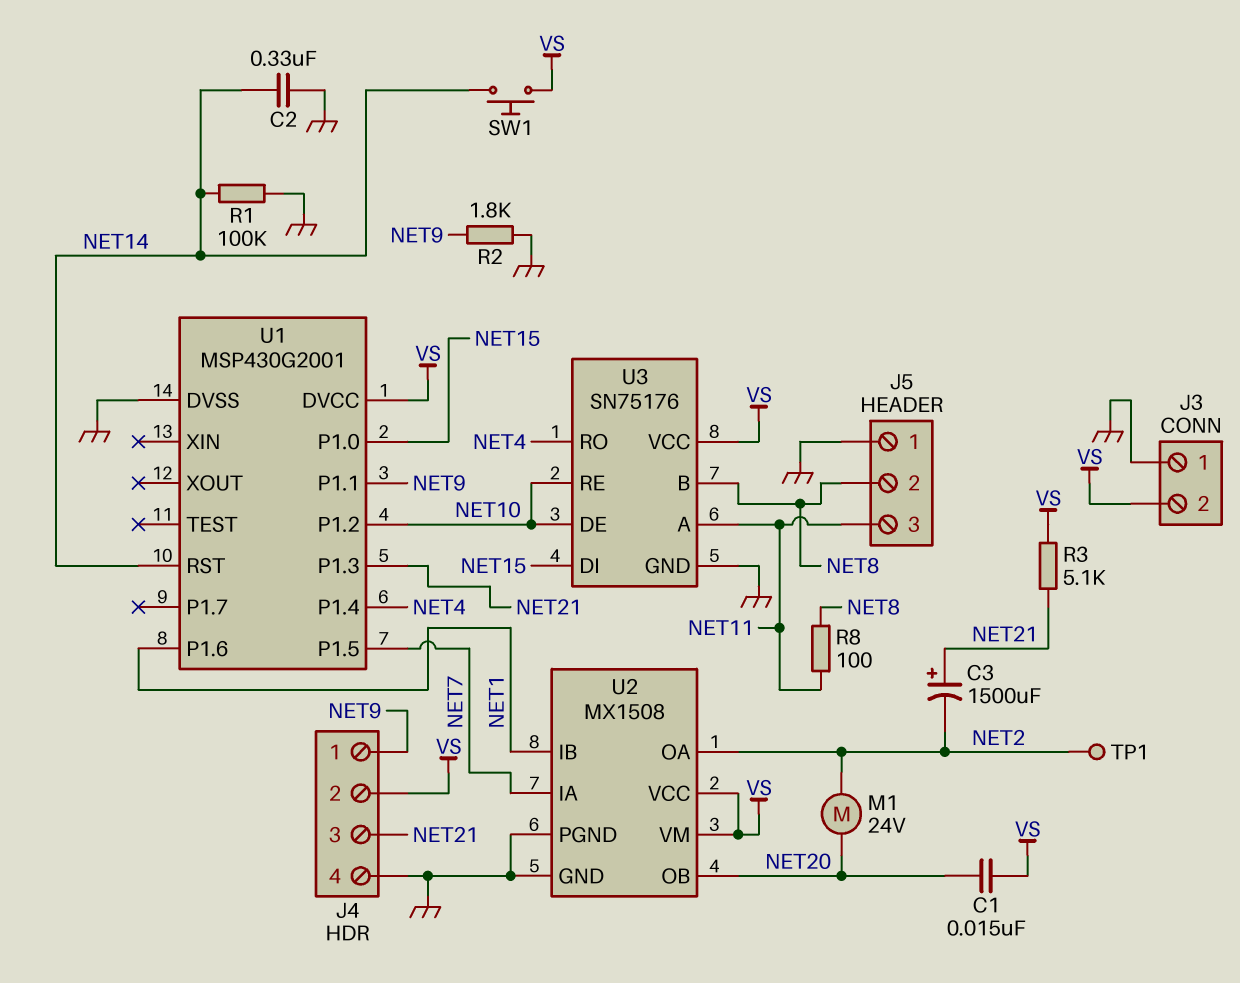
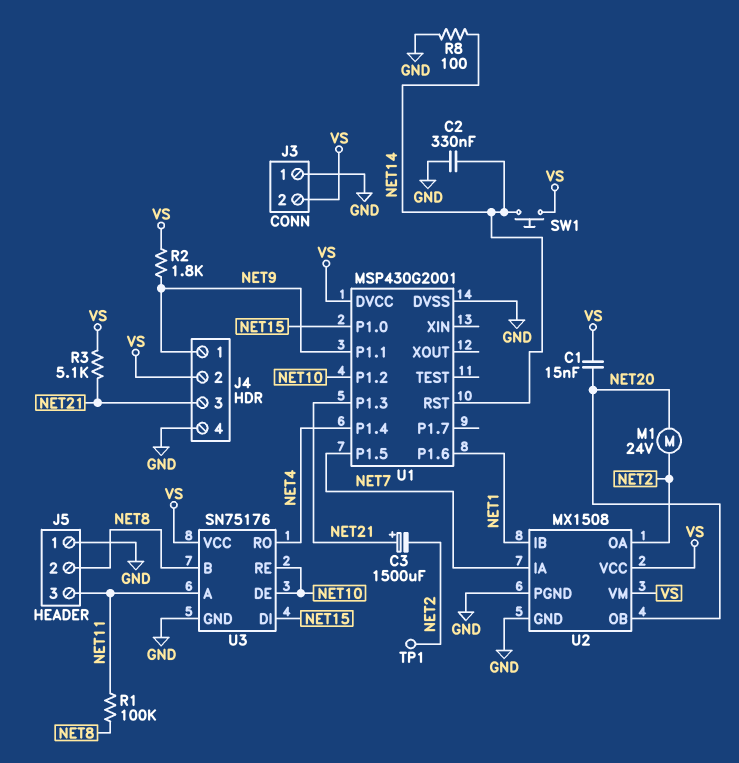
R1: 100k (GND, NET14) -> 100k (NET8, NET11)
R2: 1.8k (GND, NET9) -> 1.8k (NET9, VS)
R8: 100 (NET8, NET11) -> 100 (GND, NET14)

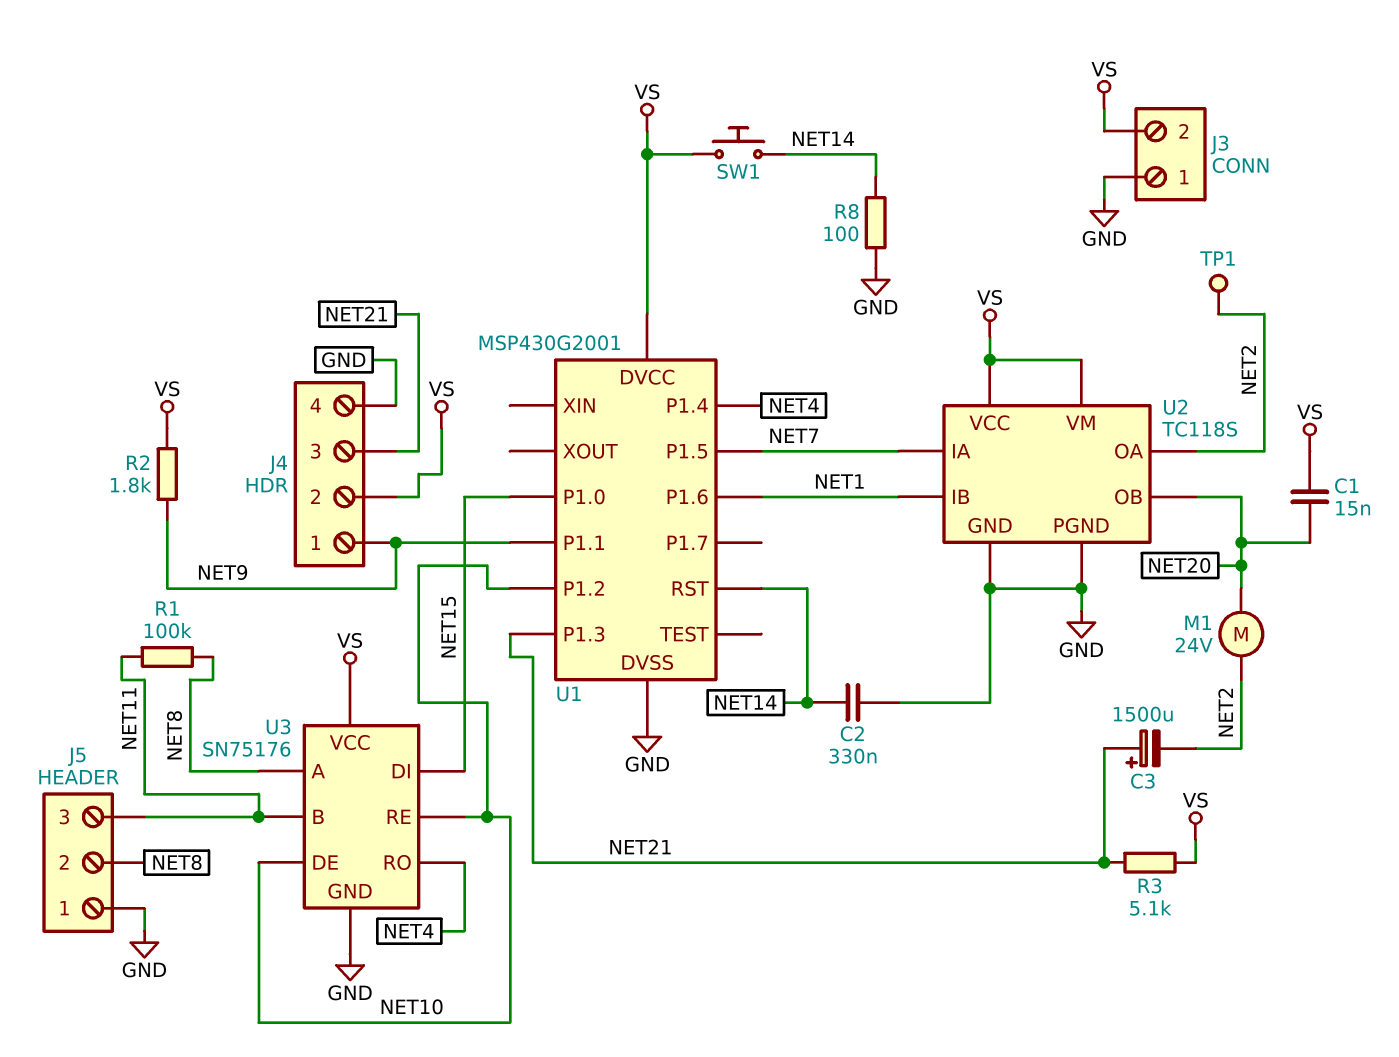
U2: MX1508 -> TC118S
U3 pin A: NET11 -> NET8
U3 pin B: NET8 -> NET11

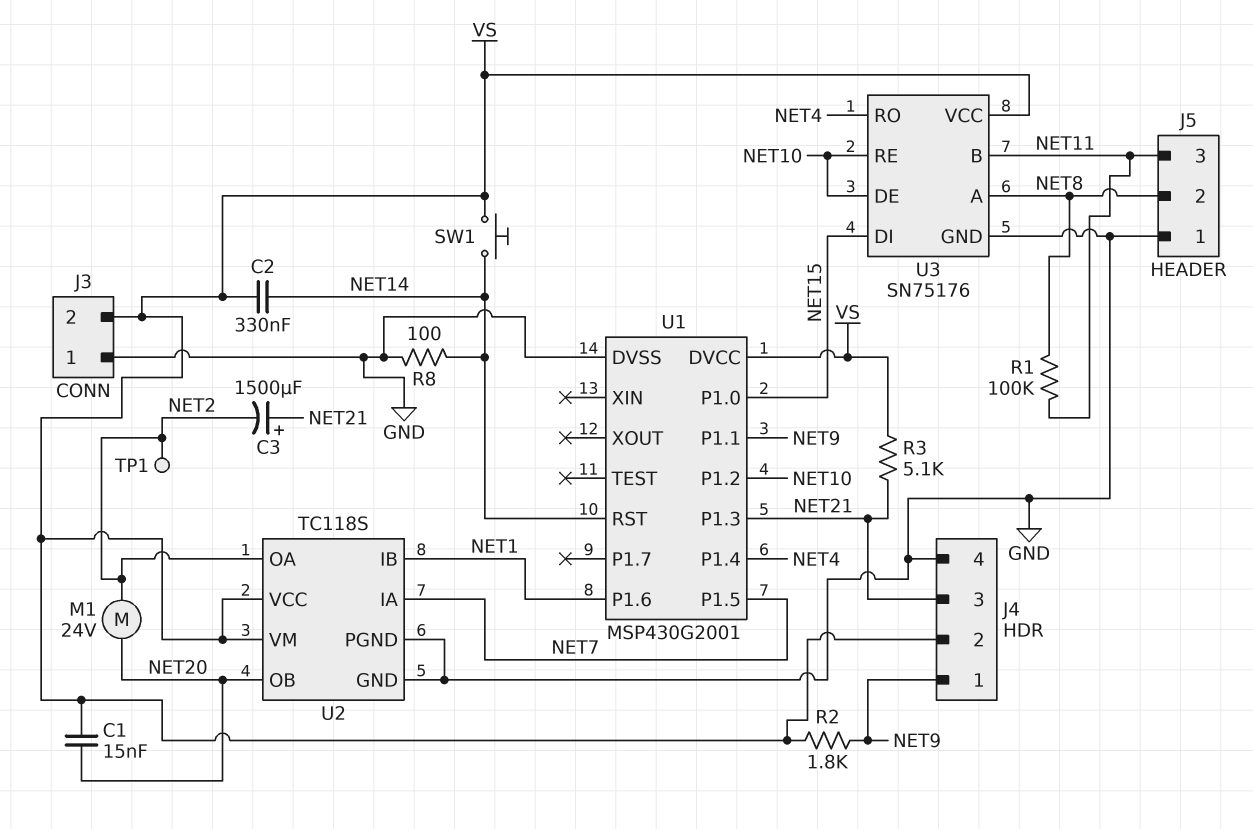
C2: 330nF (GND, NET14) -> 330nF (NET14, VS)

